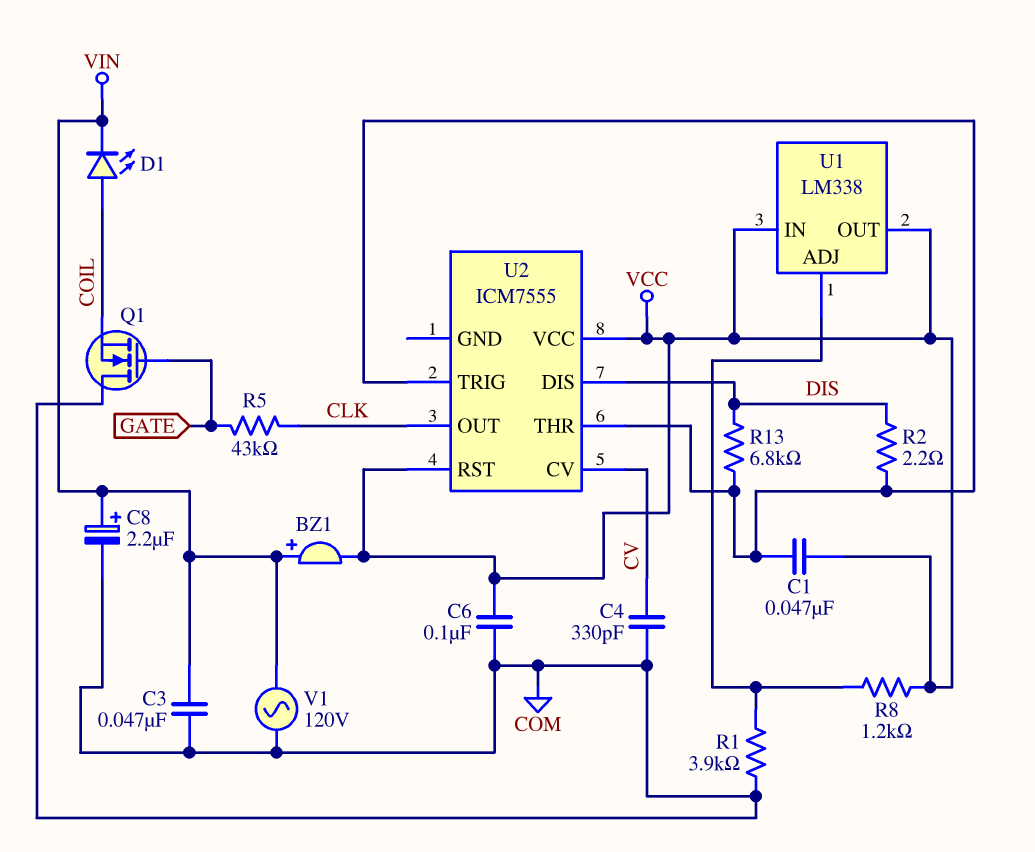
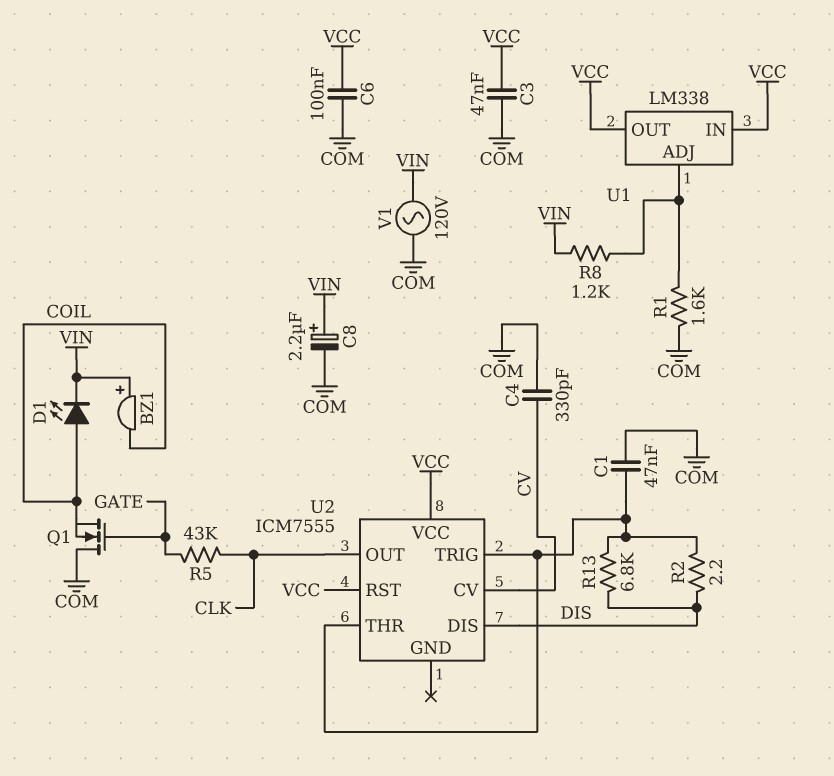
BZ1: buzzer (plus VIN, minus VCC) -> buzzer (plus VIN, minus COIL)
C1: 47nF (U2/THR, VCC) -> 47nF (COM, U2/THR)
C3: 47nF (COM, VIN) -> 47nF (COM, VCC)
R1: 3.9k (COM, U1/ADJ) -> 1.6k (COM, U1/ADJ)
R8: 1.2k (U1/ADJ, VCC) -> 1.2k (U1/ADJ, VIN)

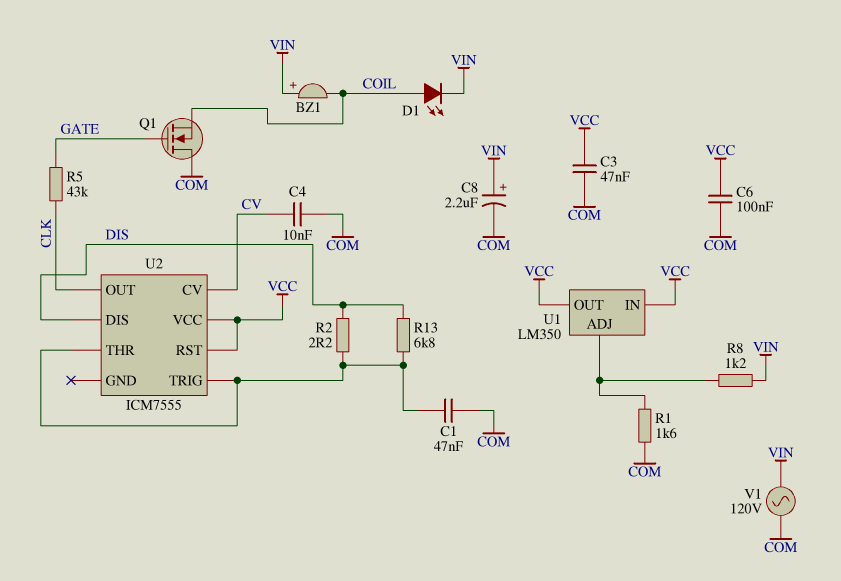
C4: 330pF (COM, CV) -> 10nF (COM, CV)
U1: LM338 -> LM350

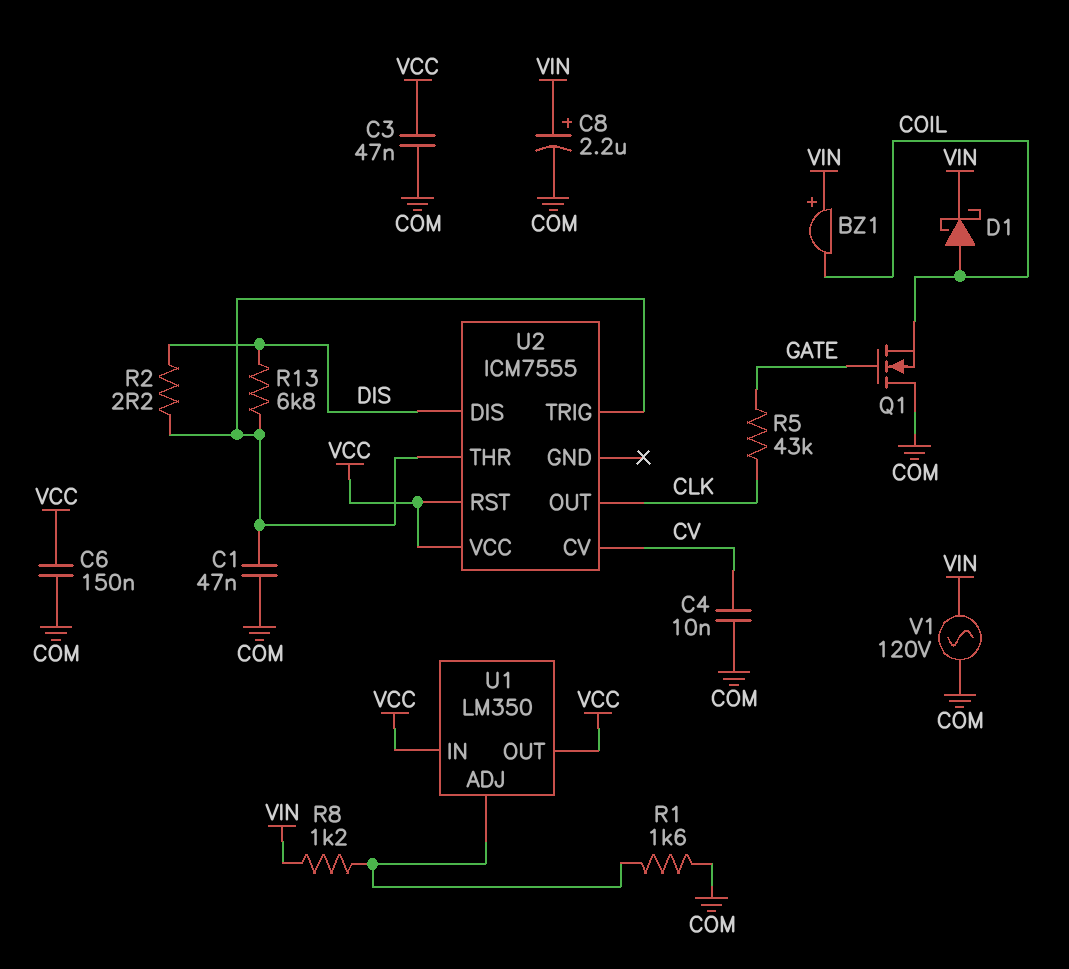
C6: 100nF (COM, VCC) -> 150nF (COM, VCC)
D1: LED (A COIL, K VIN) -> schottky (A COIL, K VIN)

